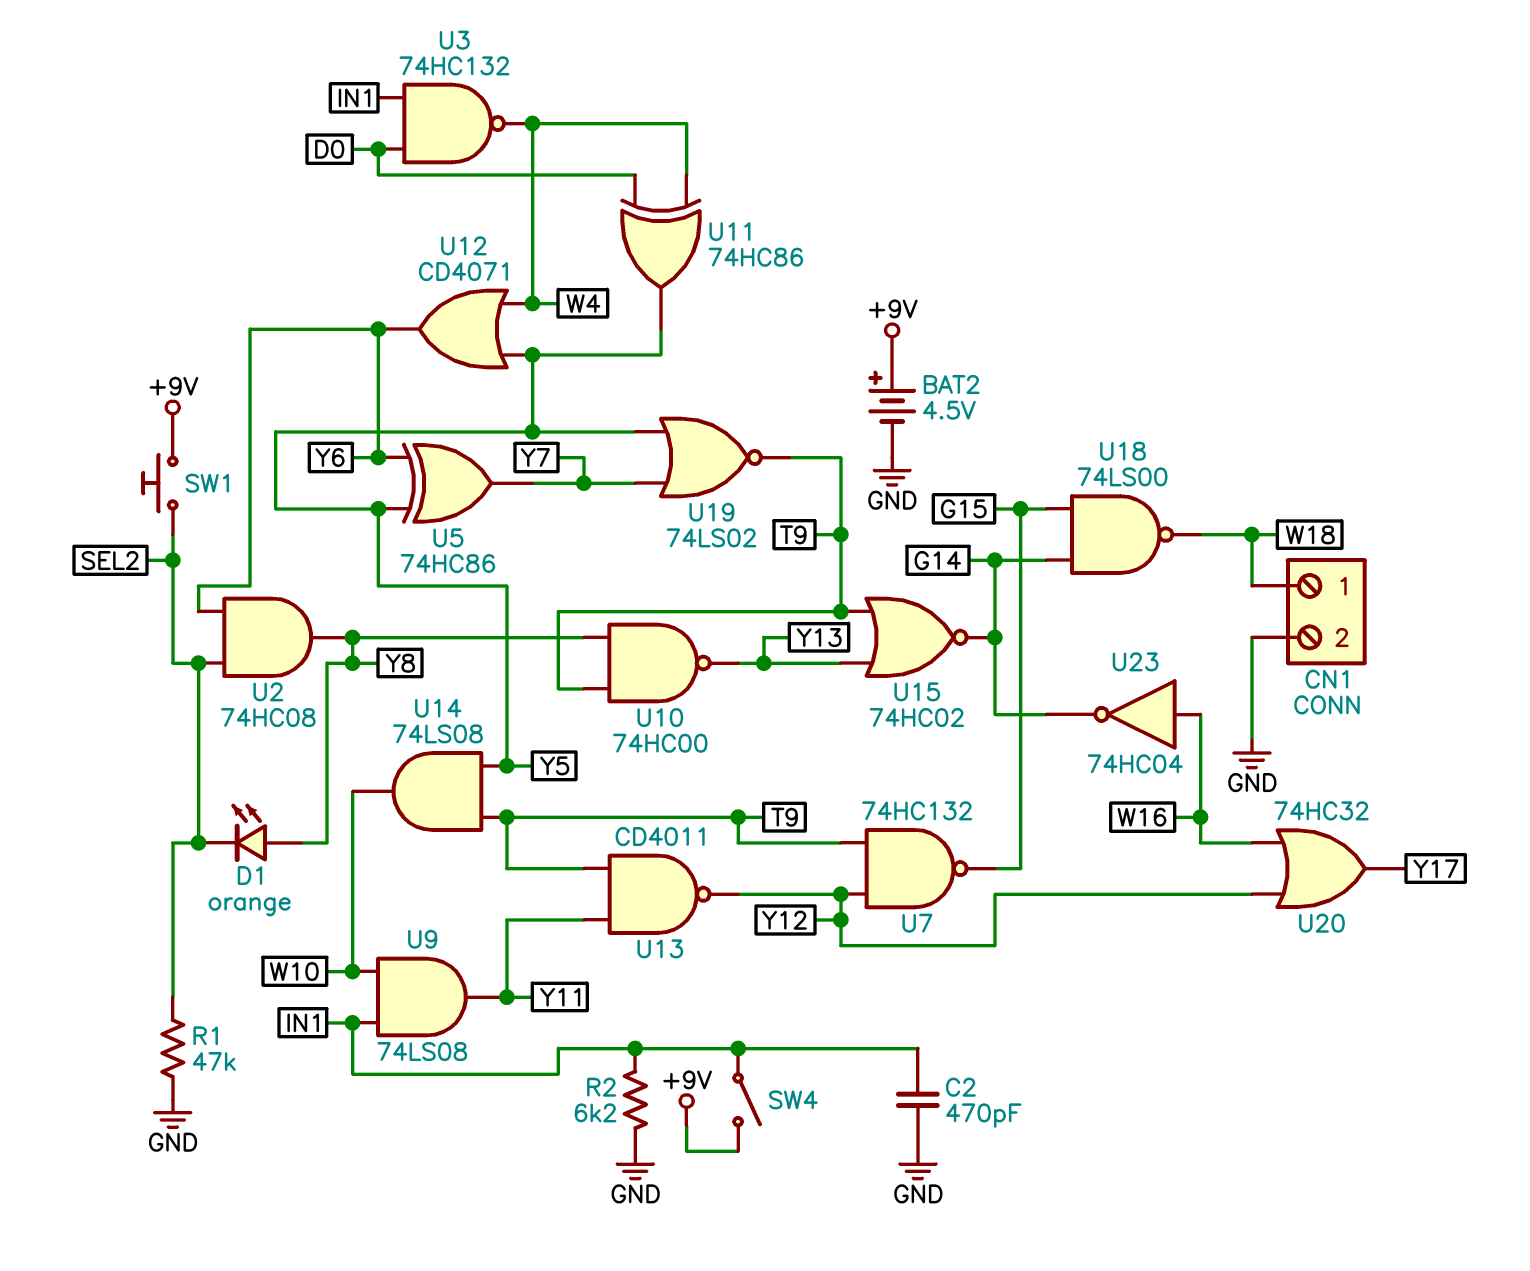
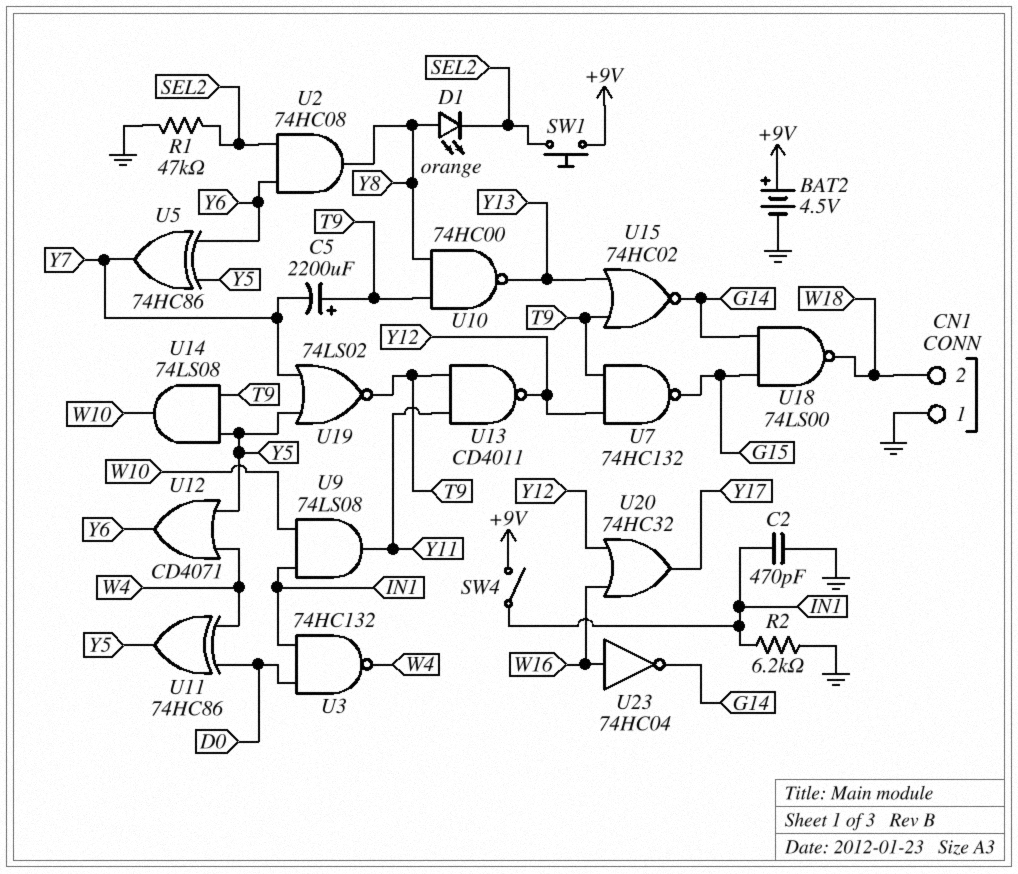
C5: none -> 2200uF (plus T9, minus Y7)
CN1 pin 1: W18 -> GND
CN1 pin 2: GND -> W18

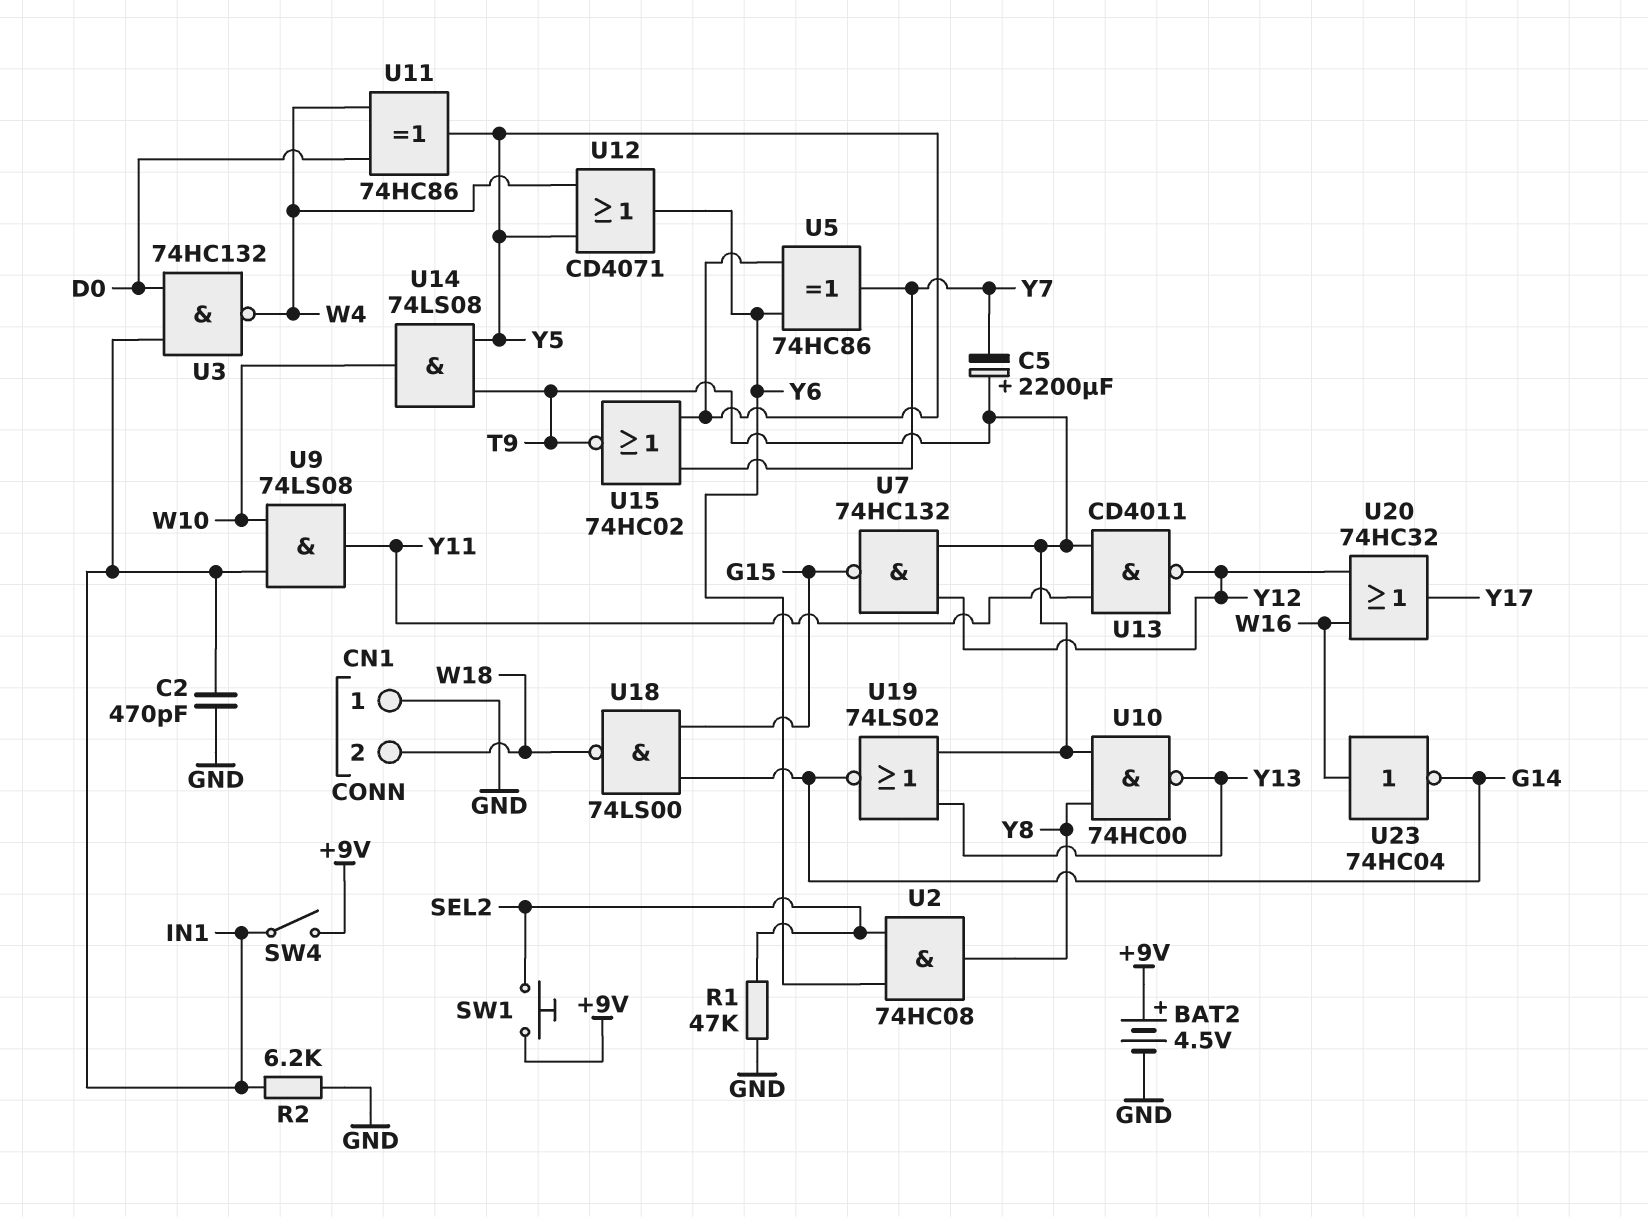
D1: LED orange (A Y8, K SEL2) -> none
U15: NOR 74HC02 (in T9, in Y13, out G14) -> NOR 74HC02 (in Y5, in Y7, out T9)
U19: NOR 74LS02 (in Y5, in Y7, out T9) -> NOR 74LS02 (in T9, in Y13, out G14)

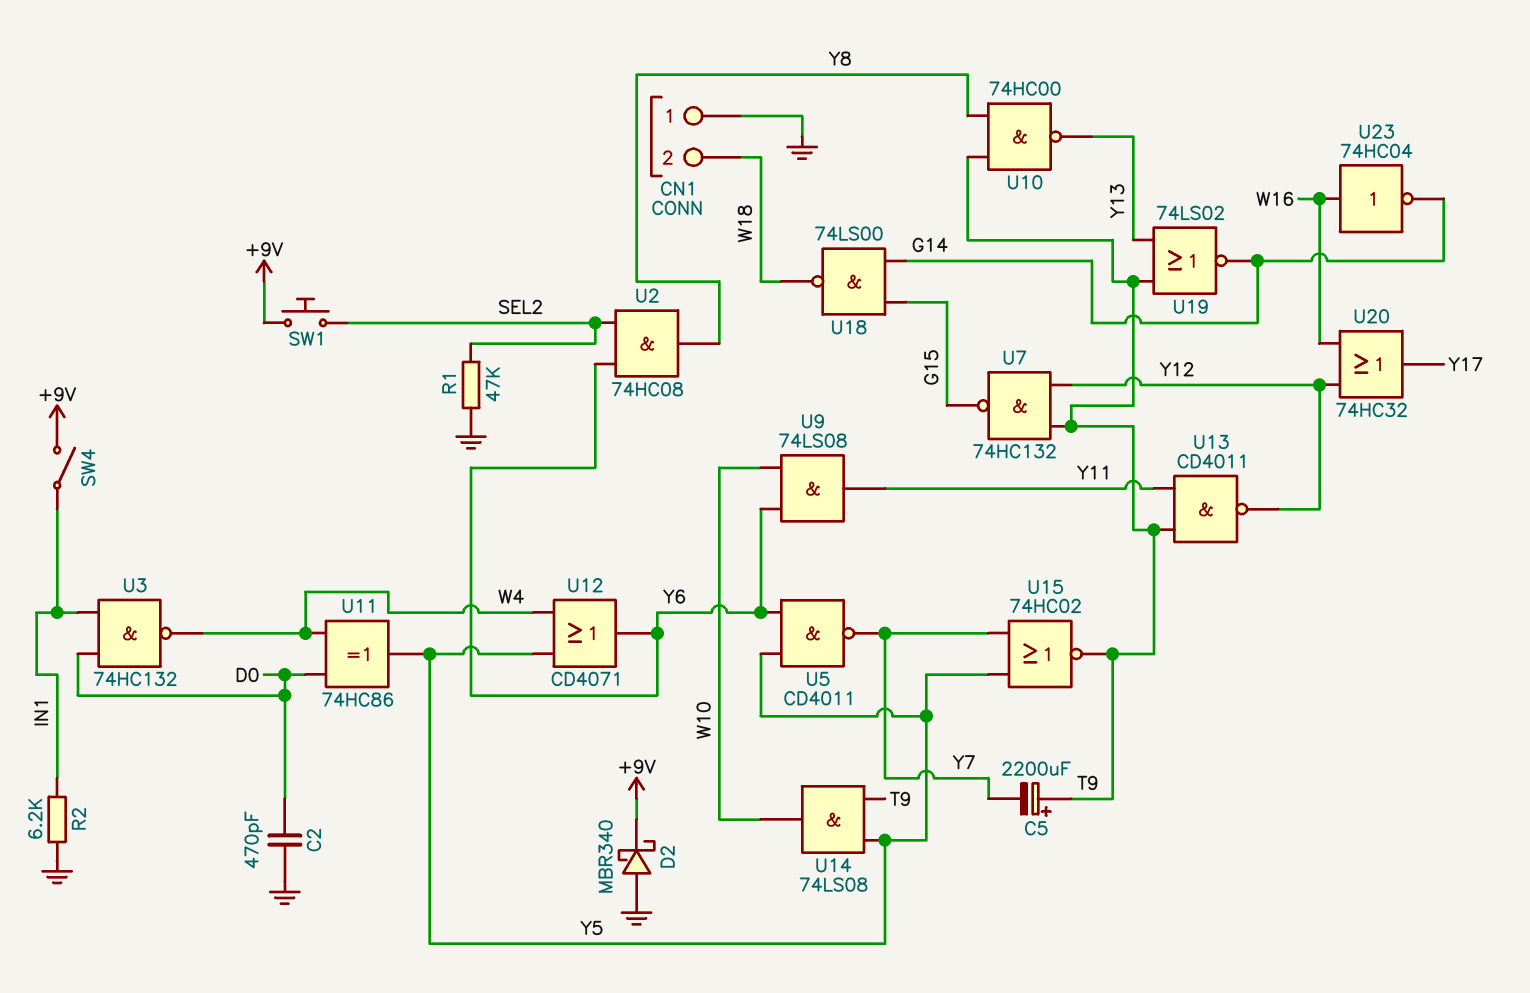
BAT2: 4.5V (plus +9V, minus GND) -> none
C2: 470pF (GND, IN1) -> 470pF (D0, GND)
D2: none -> schottky MBR340 (A GND, K +9V)
U5: XOR 74HC86 (in Y5, in Y6, out Y7) -> NAND CD4011 (in Y5, in Y6, out Y7)
U9: AND 74LS08 (in IN1, in W10, out Y11) -> AND 74LS08 (in W10, in Y6, out Y11)

